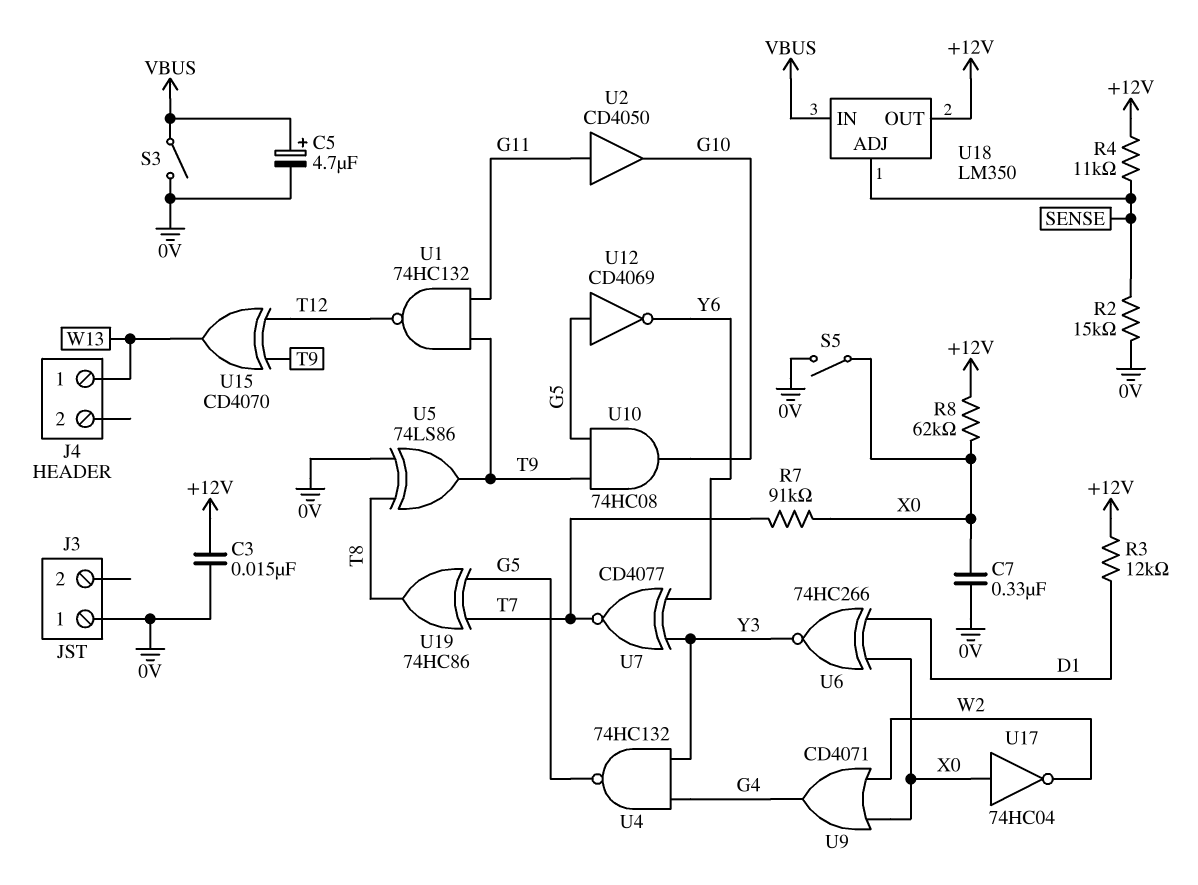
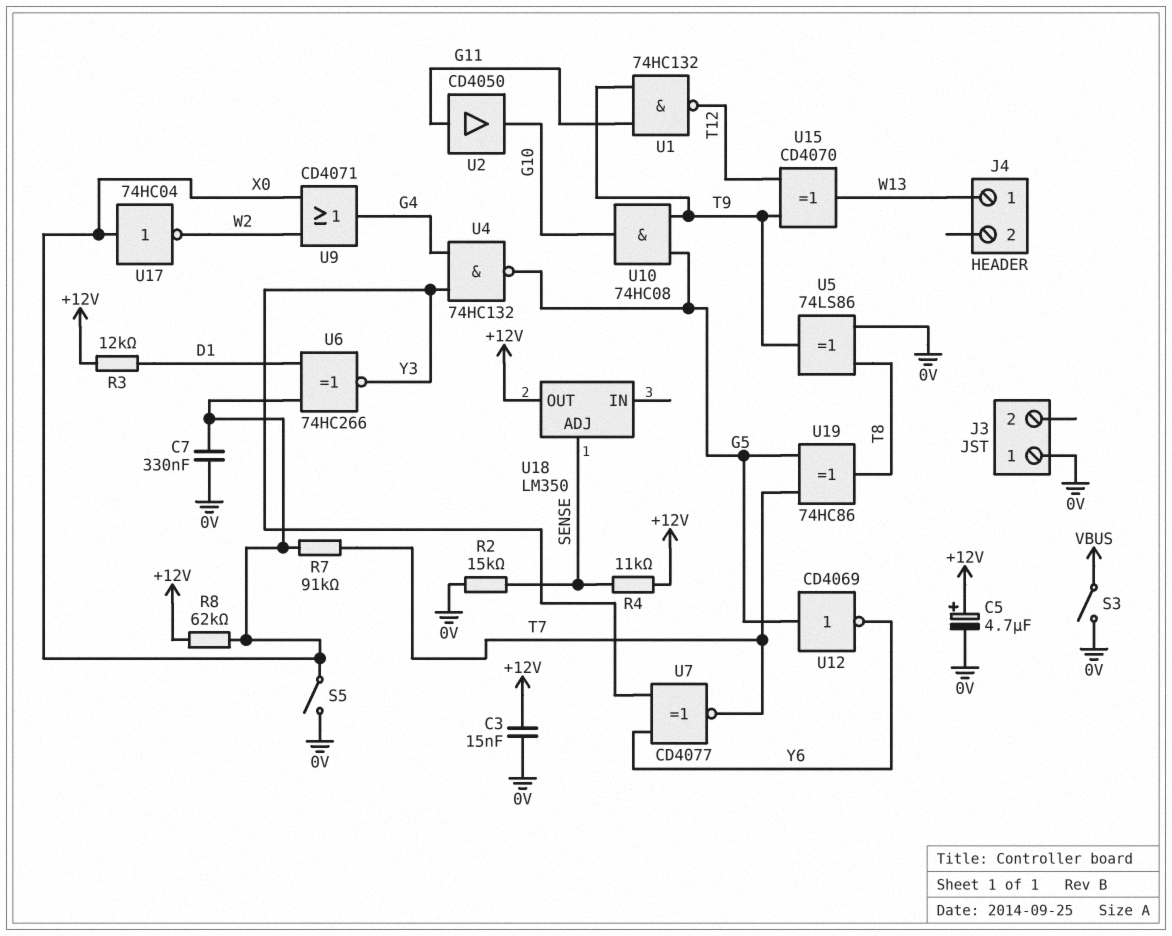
C5: 4.7uF (plus VBUS, minus 0V) -> 4.7uF (plus +12V, minus 0V)
U18 pin IN: VBUS -> none

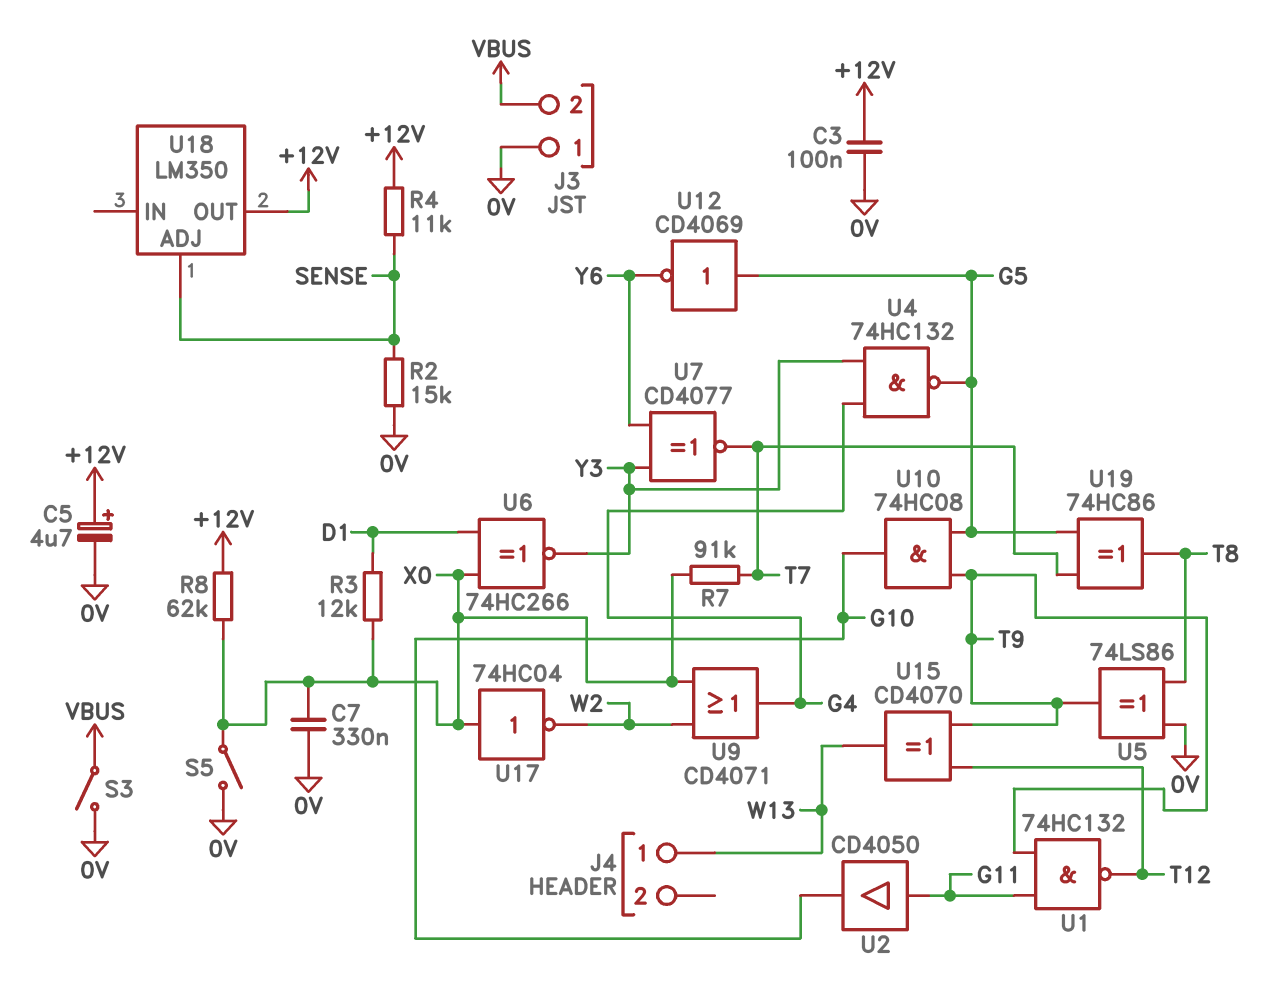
C3: 15nF (+12V, 0V) -> 100nF (+12V, 0V)
J3 pin 2: none -> VBUS
R3: 12k (+12V, D1) -> 12k (D1, X0)

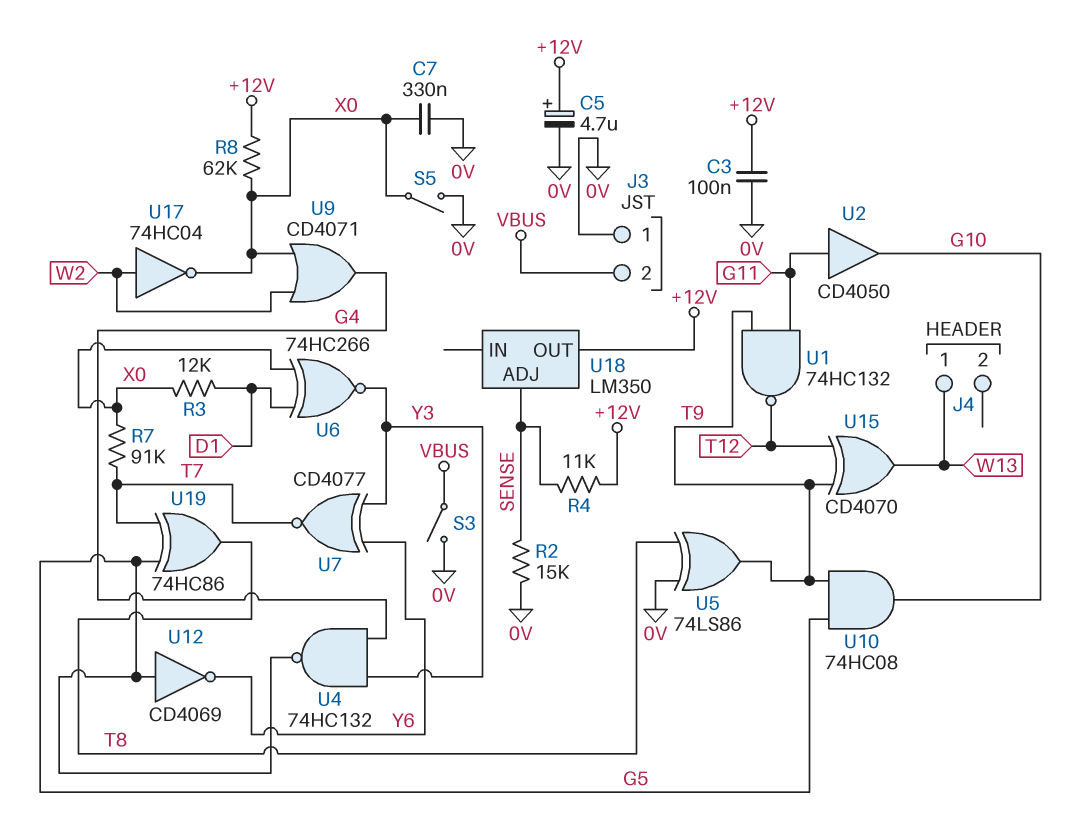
U17: NOT 74HC04 (in X0, out W2) -> NOT 74HC04 (in W2, out X0)

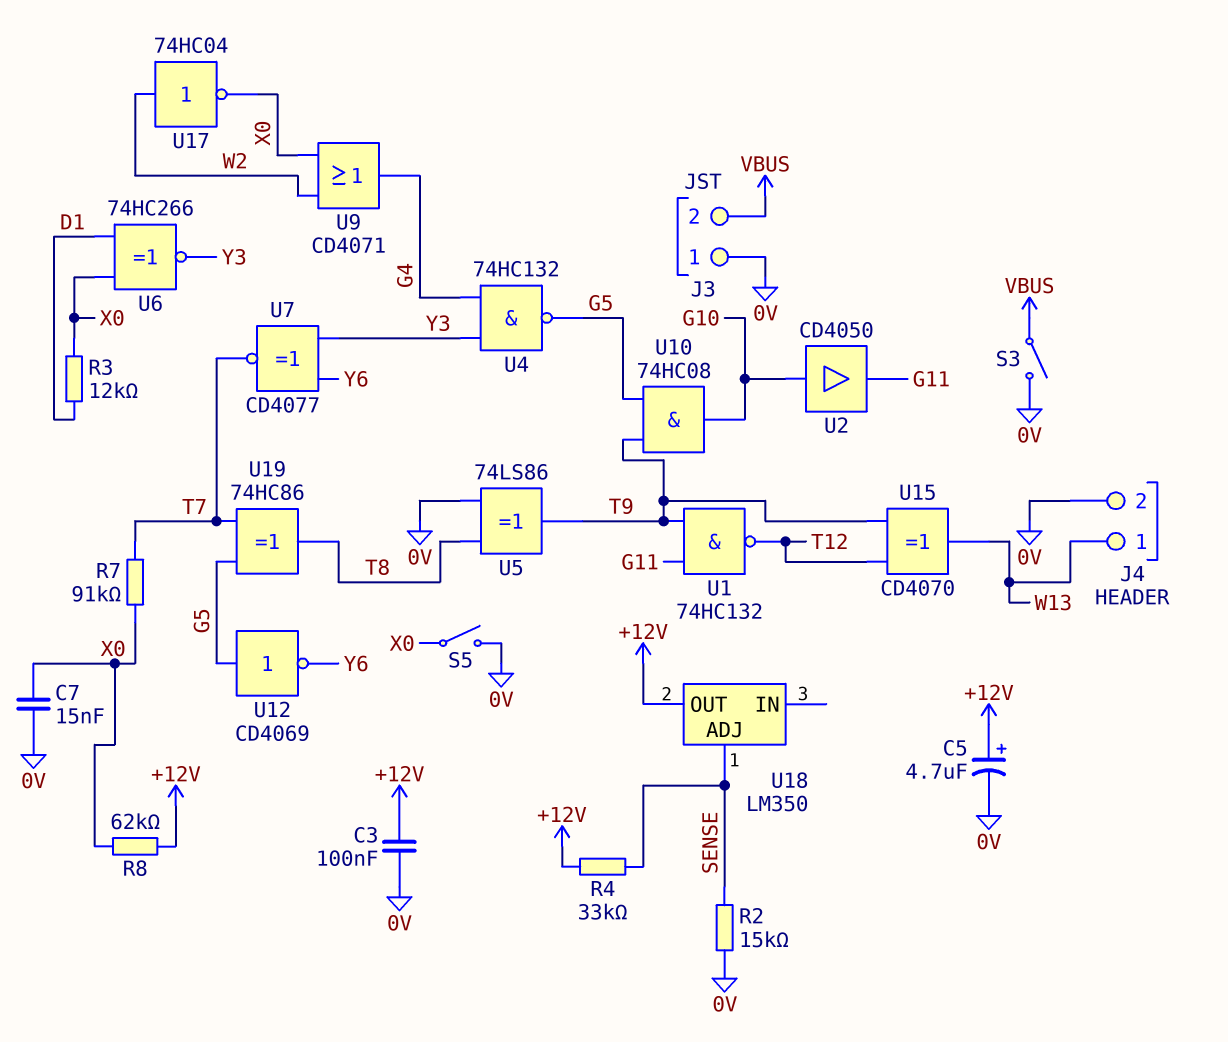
C7: 330nF (0V, X0) -> 15nF (0V, X0)
J4 pin 2: none -> 0V
R4: 11k (+12V, SENSE) -> 33k (+12V, SENSE)
U2: buffer CD4050 (in G11, out G10) -> buffer CD4050 (in G10, out G11)

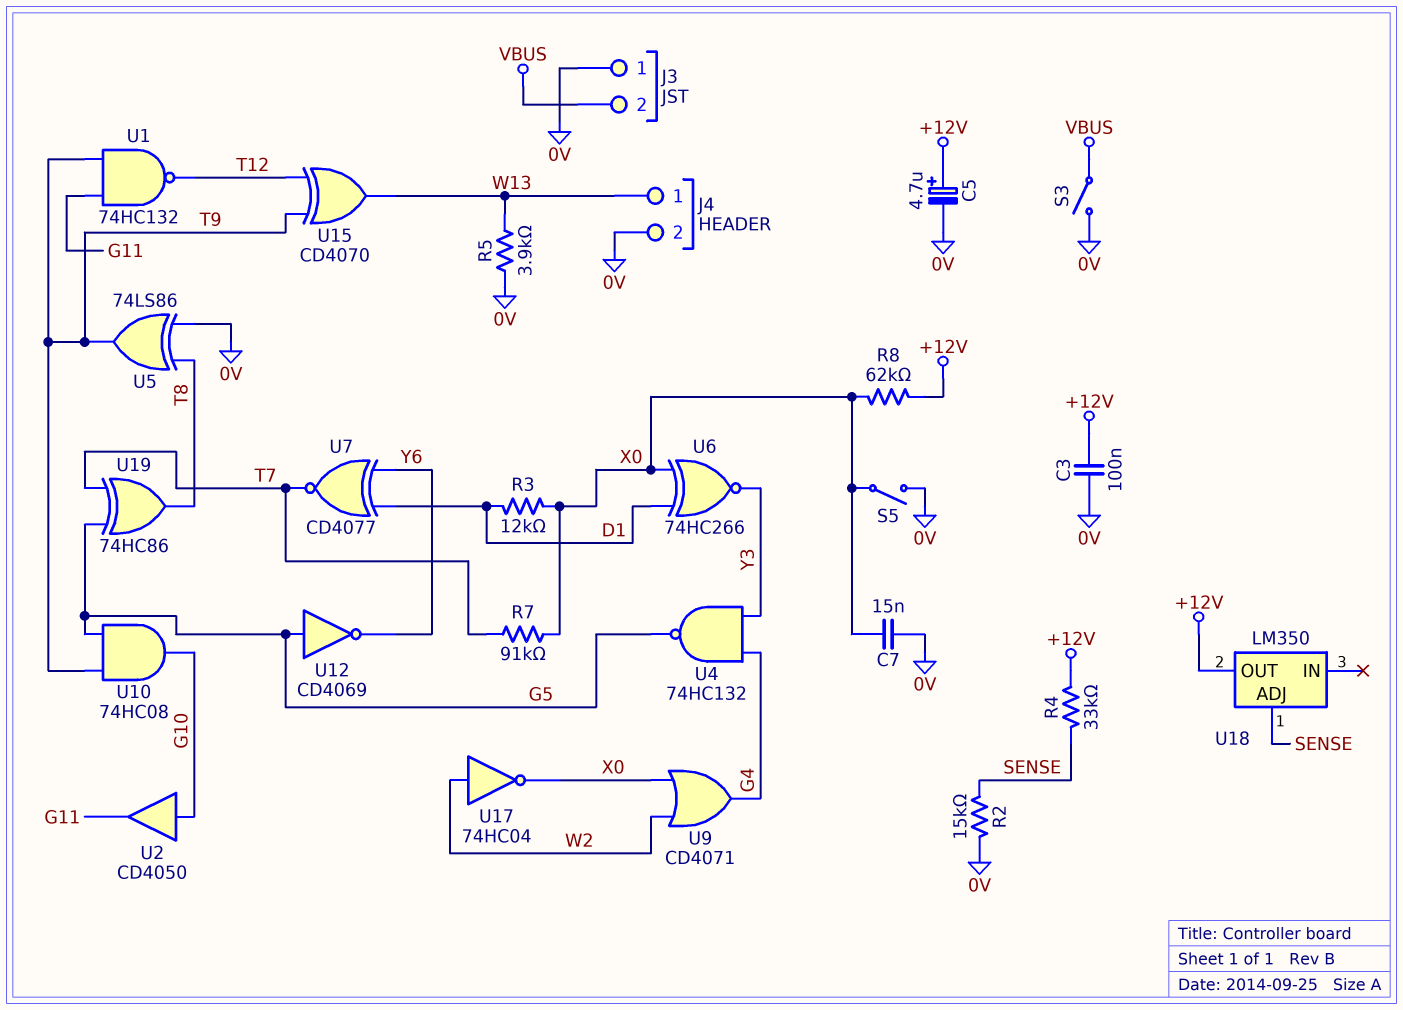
R5: none -> 3.9k (0V, W13)
U7: XNOR CD4077 (in Y3, in Y6, out T7) -> XNOR CD4077 (in D1, in Y6, out T7)

